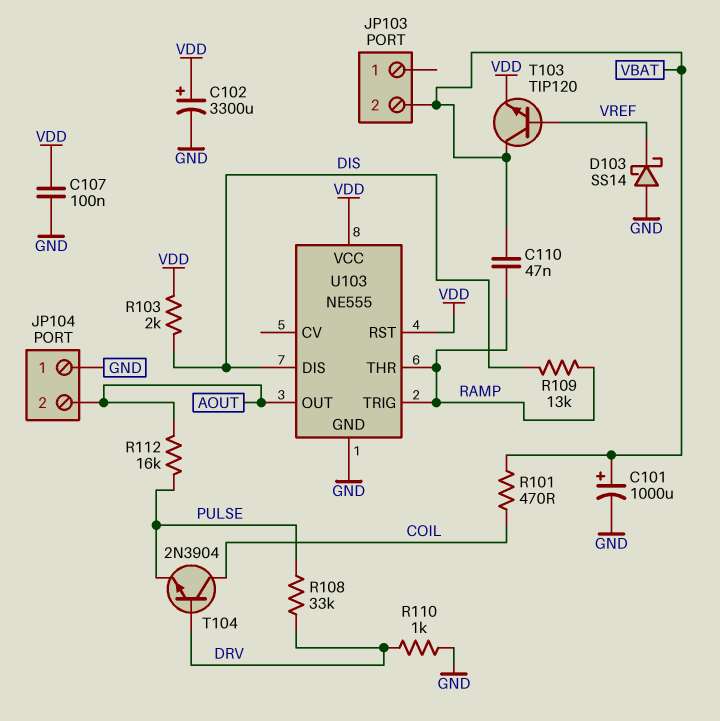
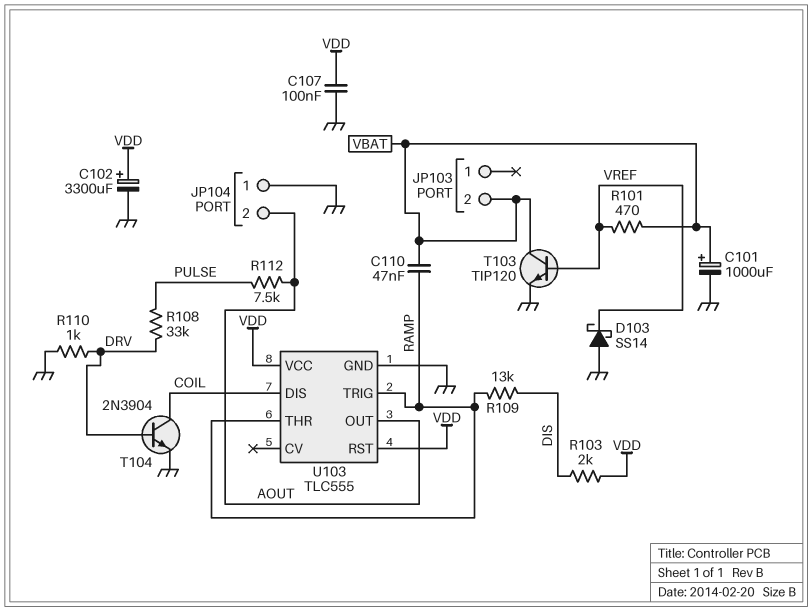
R101: 470 (COIL, VBAT) -> 470 (VBAT, VREF)
R112: 16k (AOUT, PULSE) -> 7.5k (AOUT, PULSE)
T103: NPN TIP120 (B VREF, C VBAT, E VDD) -> NPN TIP120 (B VREF, C VBAT, E GND)
T104: NPN 2N3904 (B DRV, C COIL, E PULSE) -> NPN 2N3904 (B DRV, C COIL, E GND)
U103: NE555 -> TLC555
U103 pin DIS: DIS -> COIL

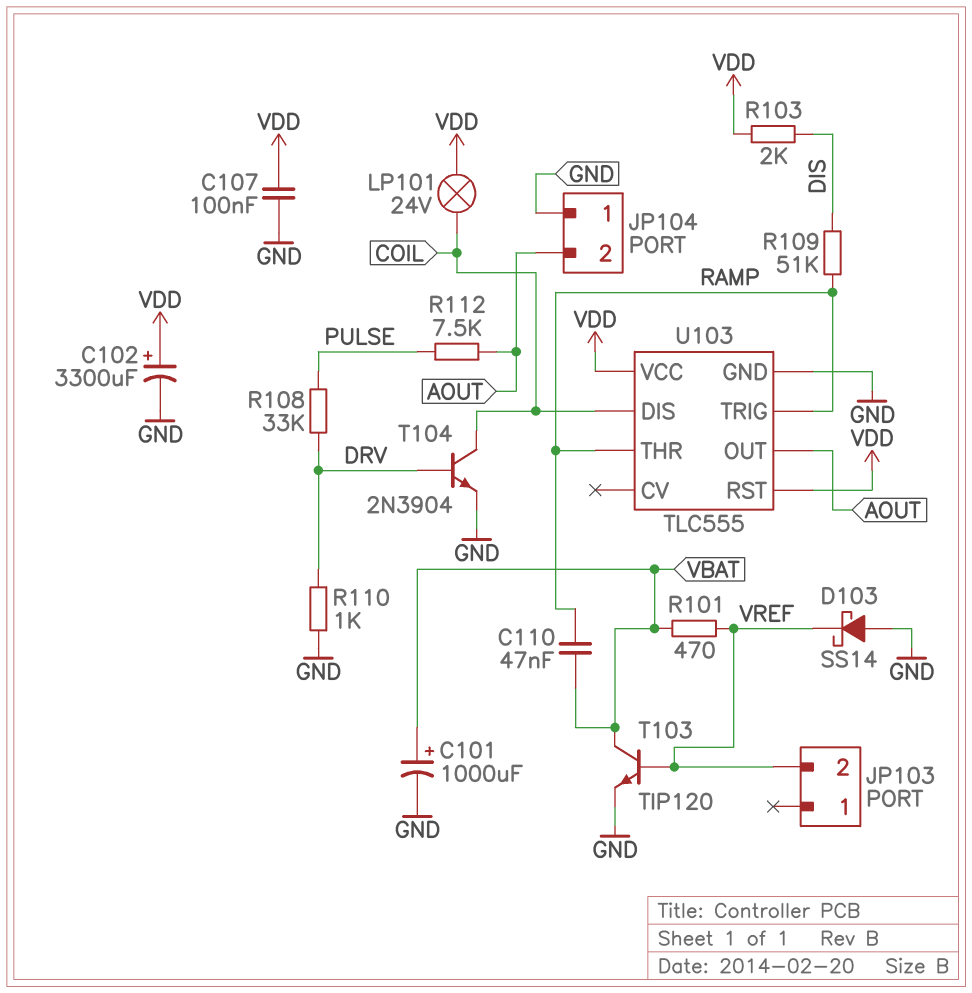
JP103 pin 2: VBAT -> VREF
LP101: none -> lamp 24V (COIL, VDD)
R109: 13k (DIS, RAMP) -> 51k (DIS, RAMP)

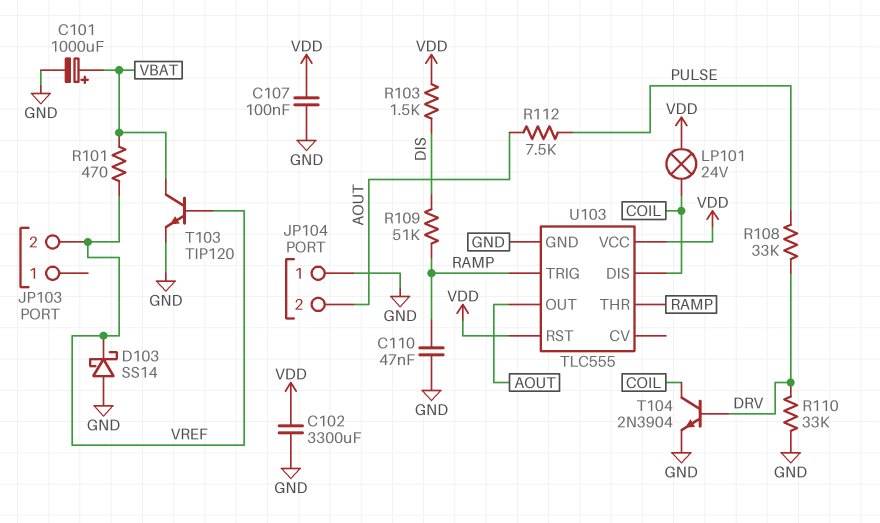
C102: 3300uF (plus VDD, minus GND) -> 3300uF (GND, VDD)
C110: 47nF (RAMP, VBAT) -> 47nF (GND, RAMP)
R103: 2k (DIS, VDD) -> 1.5k (DIS, VDD)
R110: 1k (DRV, GND) -> 33k (DRV, GND)

